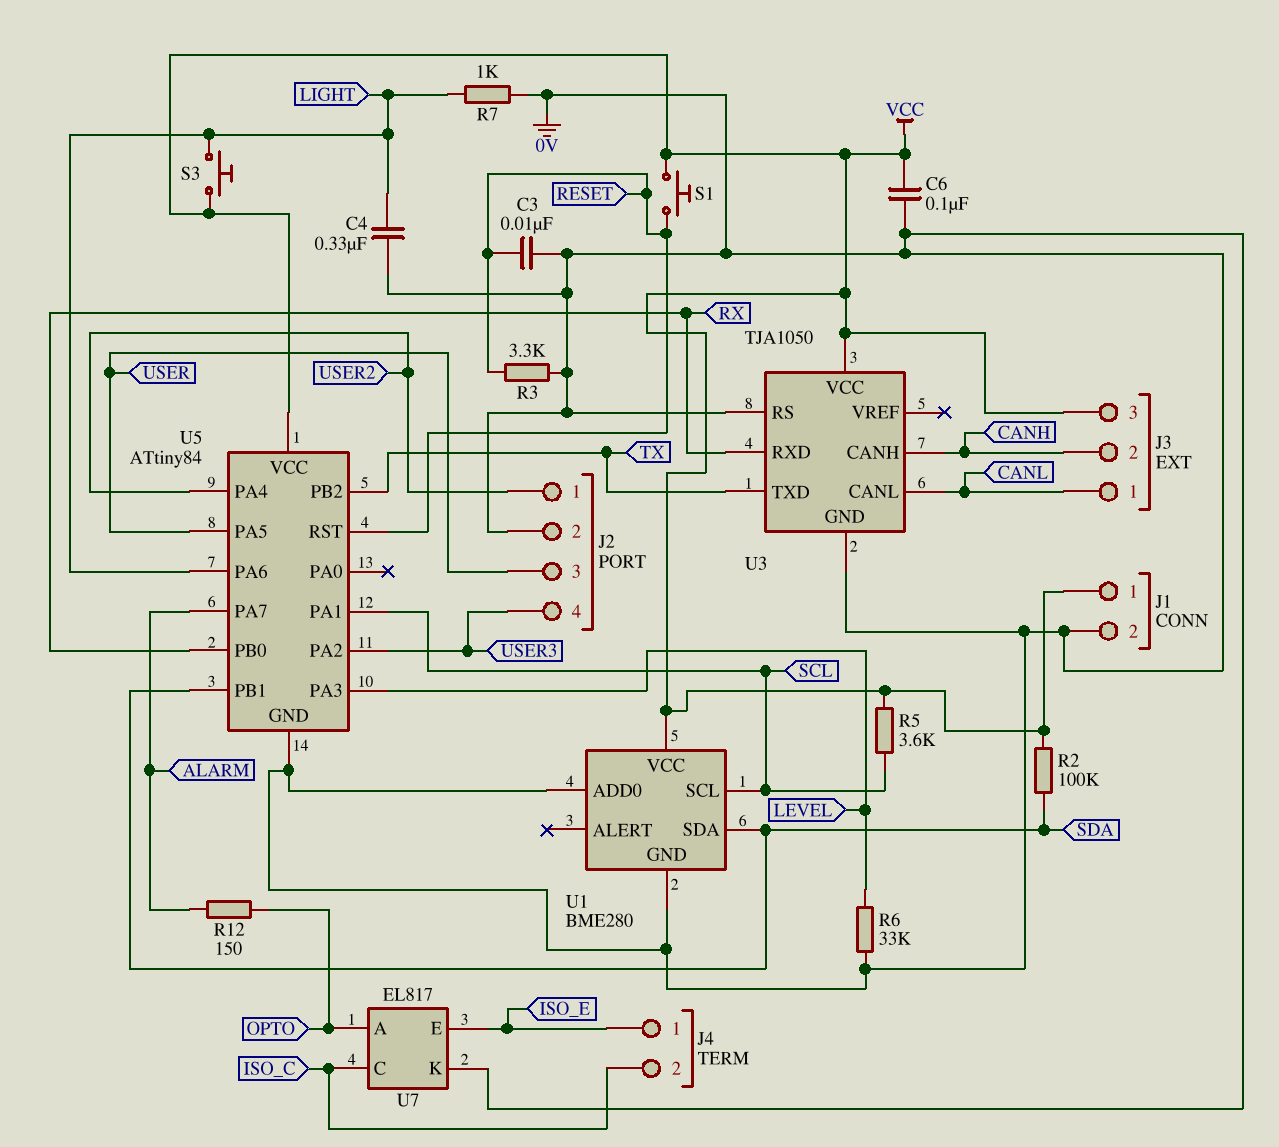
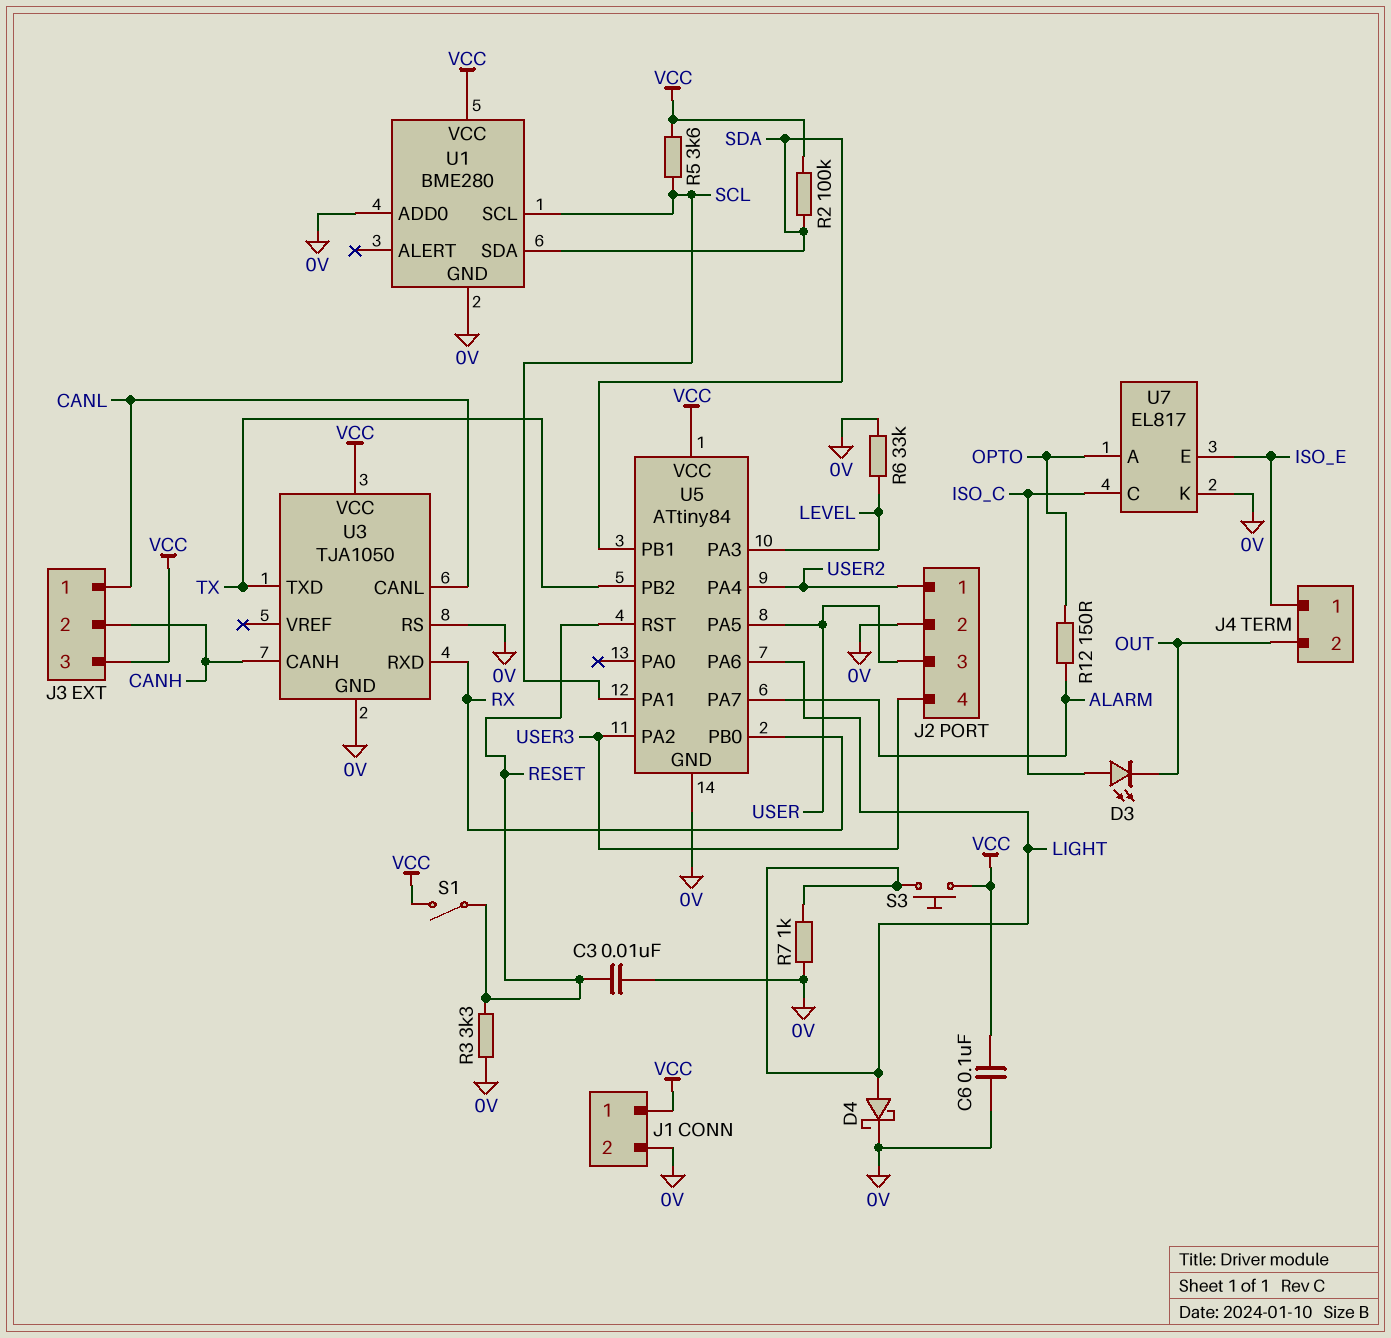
C4: 330nF (0V, LIGHT) -> none
D3: none -> LED (A ISO_C, K OUT)
D4: none -> schottky (A LIGHT, K 0V)
J4 pin 2: ISO_C -> OUT
S1: button (RESET, VCC) -> switch (RESET, VCC)

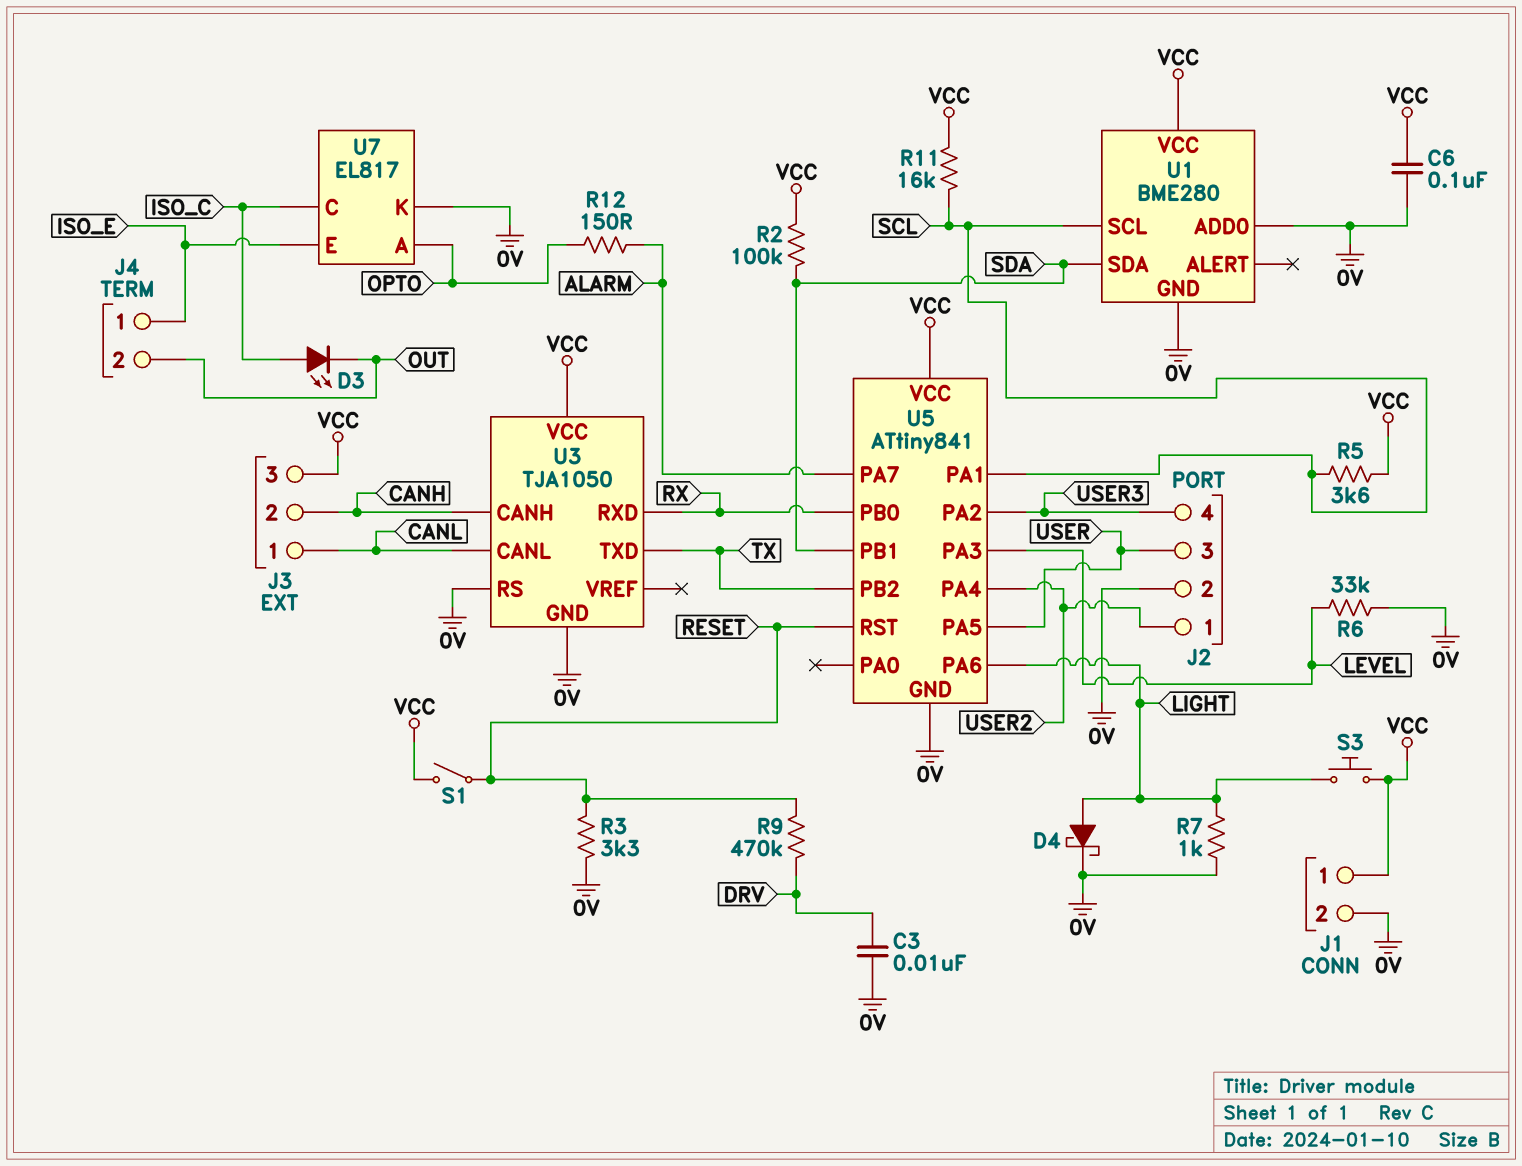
C3: 10nF (0V, RESET) -> 10nF (0V, DRV)
R9: none -> 470k (DRV, RESET)
R11: none -> 16k (SCL, VCC)
U5: ATtiny84 -> ATtiny841

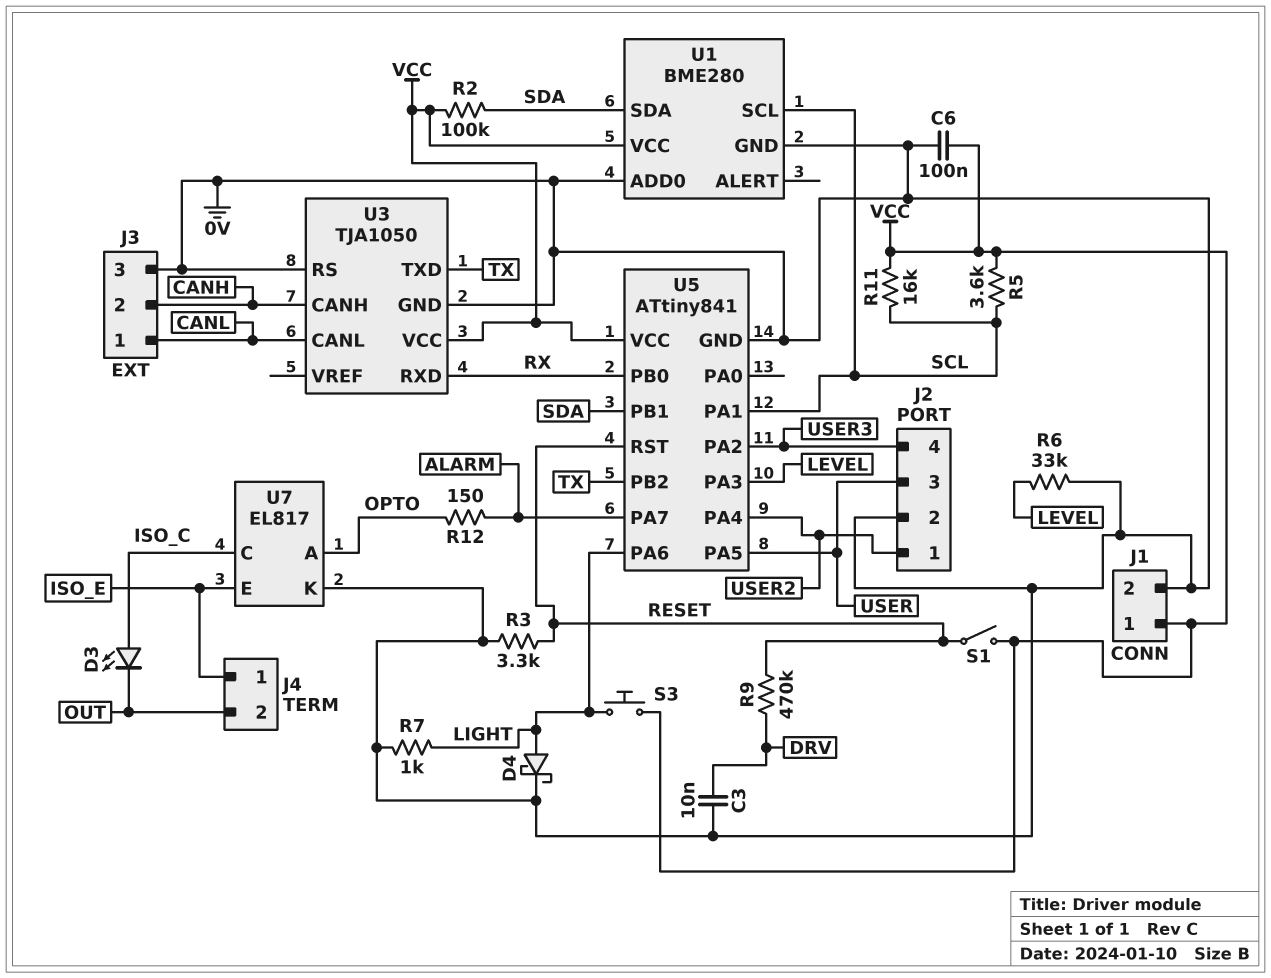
J3 pin 3: VCC -> 0V

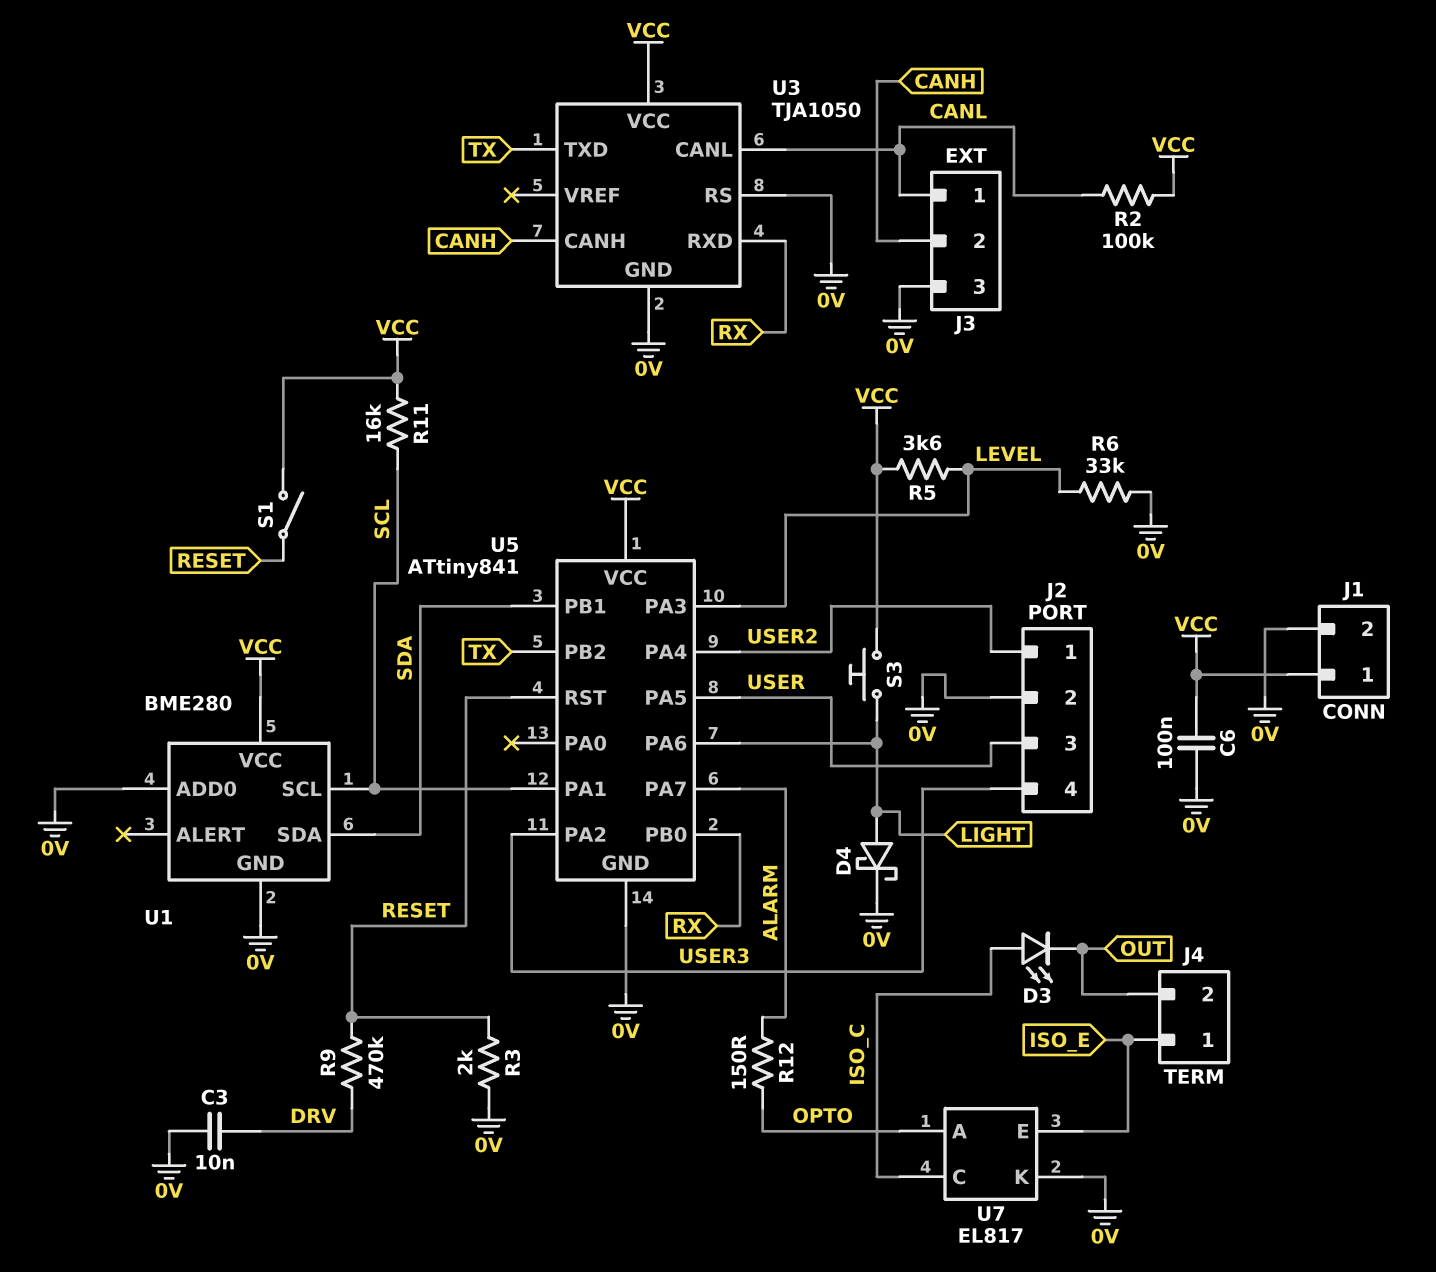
R2: 100k (SDA, VCC) -> 100k (CANL, VCC)
R3: 3.3k (0V, RESET) -> 2k (0V, RESET)
R5: 3.6k (SCL, VCC) -> 3.6k (LEVEL, VCC)
R7: 1k (0V, LIGHT) -> none

